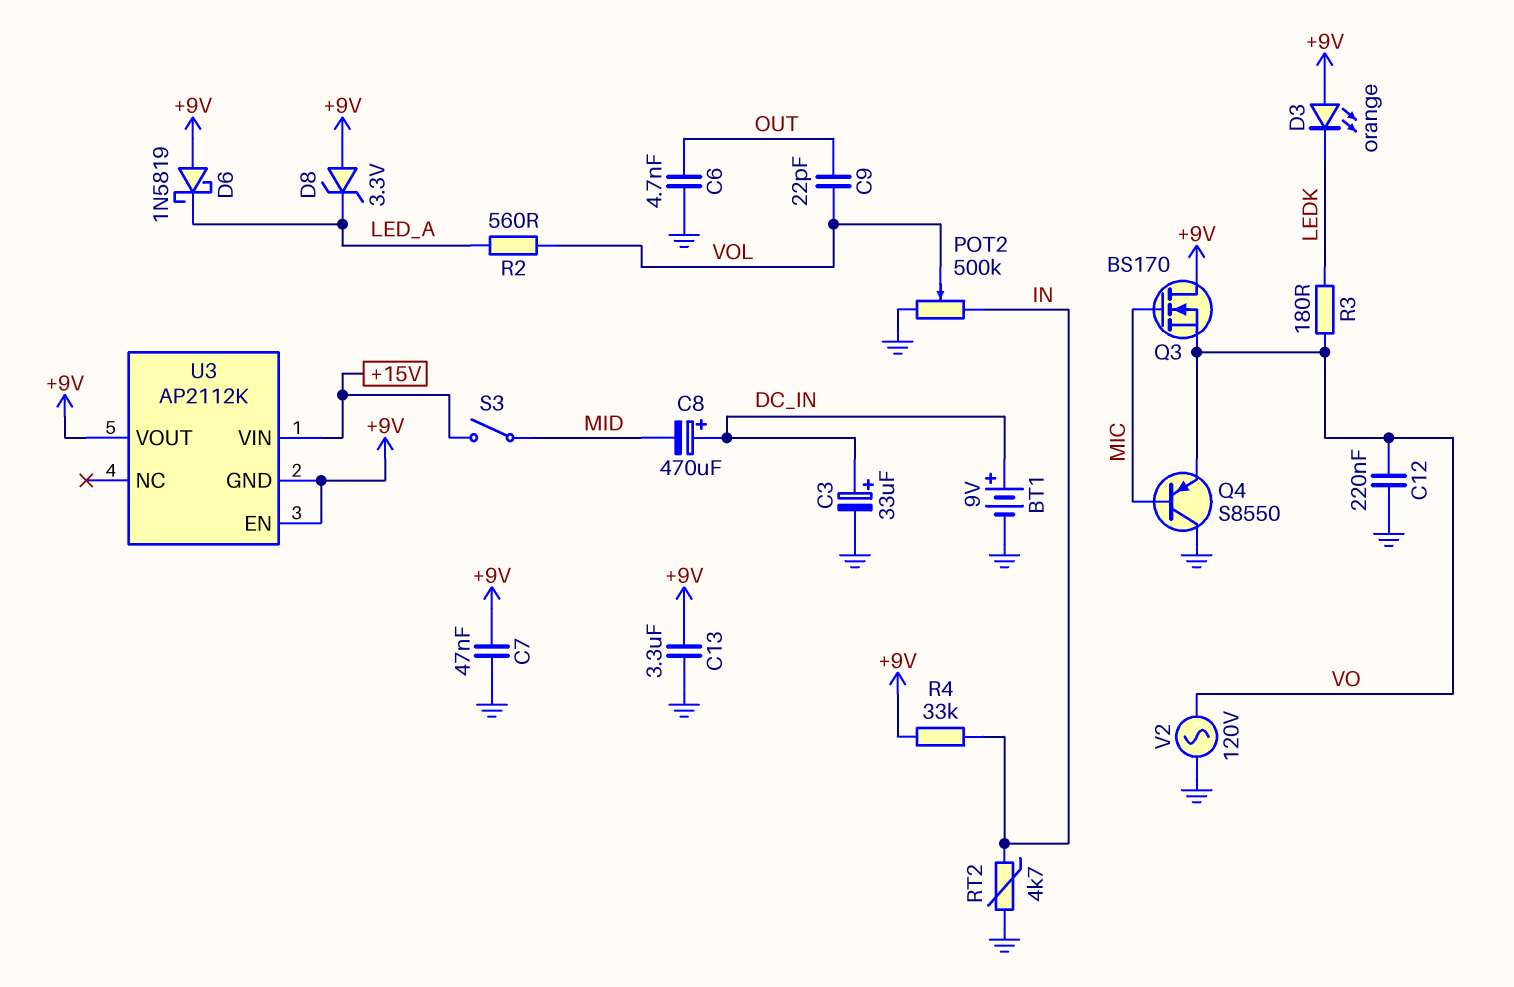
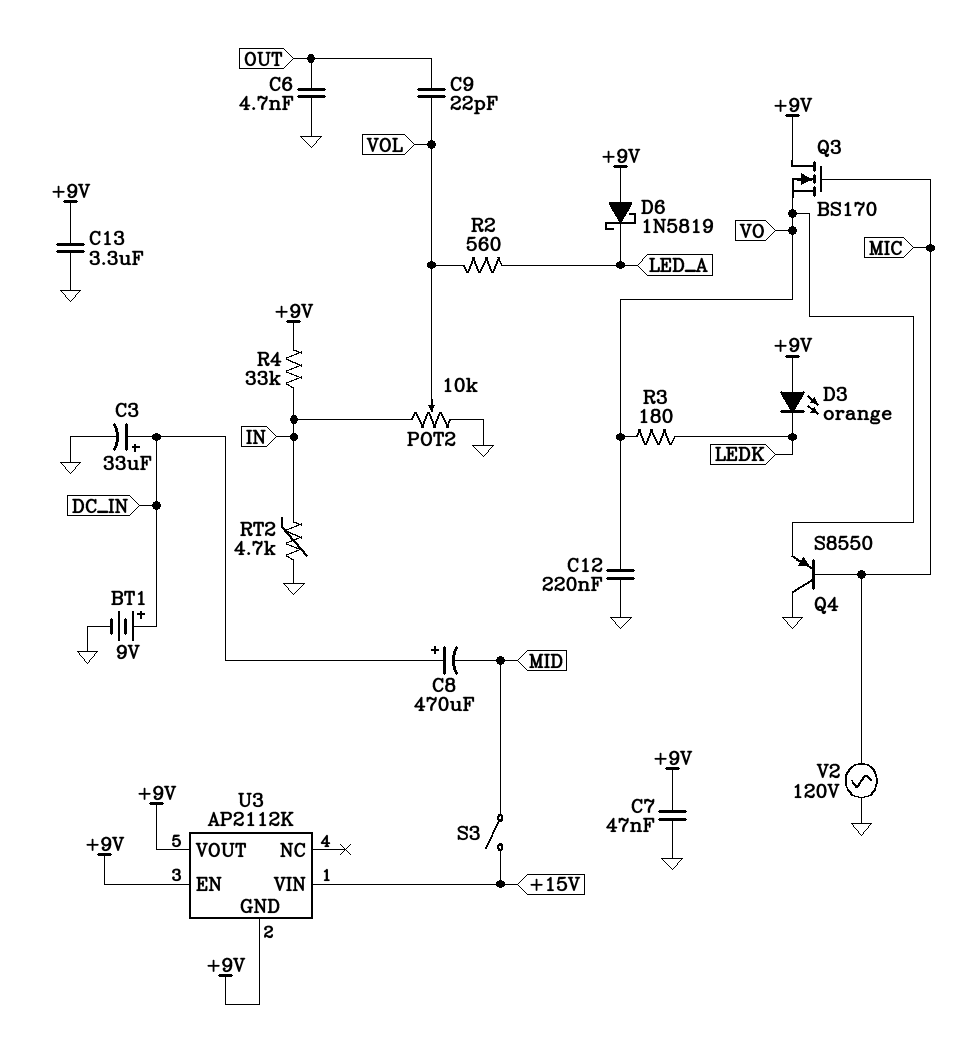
D8: zener 3.3V (A +9V, K LED_A) -> none
POT2: 500k (GND, IN, wiper VOL) -> 10k (GND, IN, wiper VOL)
V2: AC 120V (GND, VO) -> AC 120V (GND, MIC)

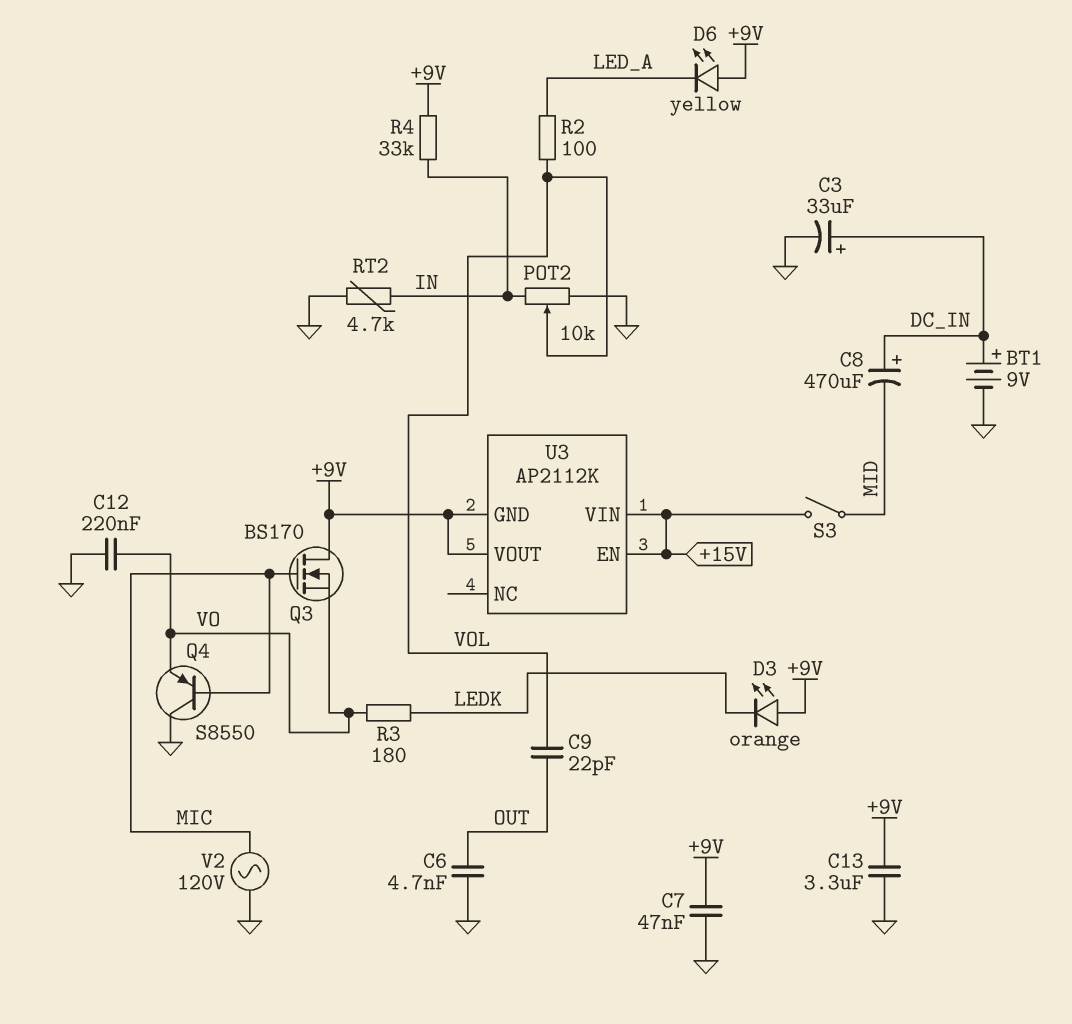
D6: schottky 1N5819 (A +9V, K LED_A) -> LED yellow (A +9V, K LED_A)
R2: 560 (LED_A, VOL) -> 100 (LED_A, VOL)
U3 pin EN: +9V -> +15V

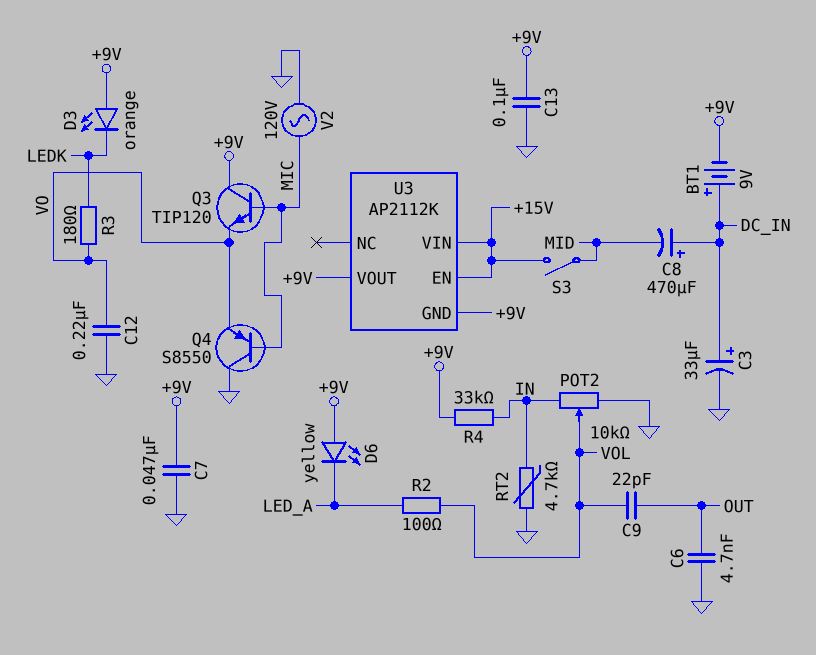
BT1: 9V (plus DC_IN, minus GND) -> 9V (plus DC_IN, minus +9V)
C13: 3.3uF (+9V, GND) -> 100nF (+9V, GND)
Q3: NMOS BS170 (G MIC, D +9V, S VO) -> NPN TIP120 (B MIC, C +9V, E VO)

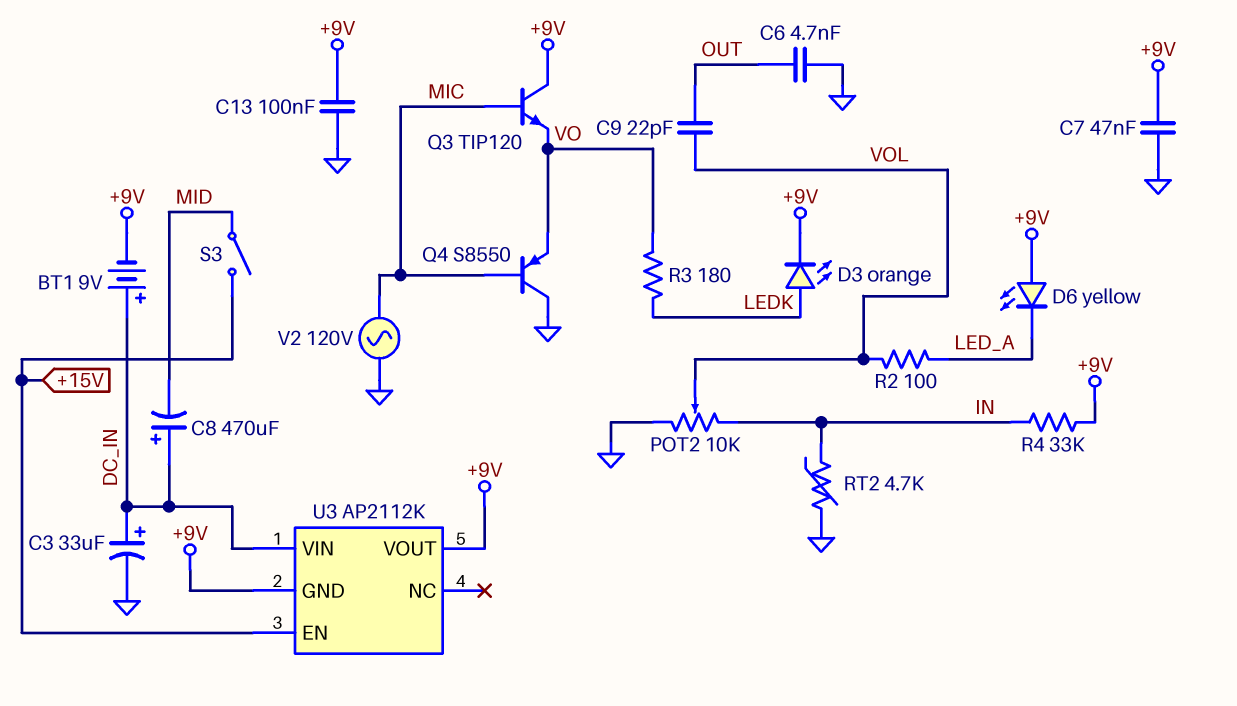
C12: 220nF (GND, VO) -> none
D3: LED orange (A +9V, K LEDK) -> LED orange (A LEDK, K +9V)
U3 pin VIN: +15V -> DC_IN

